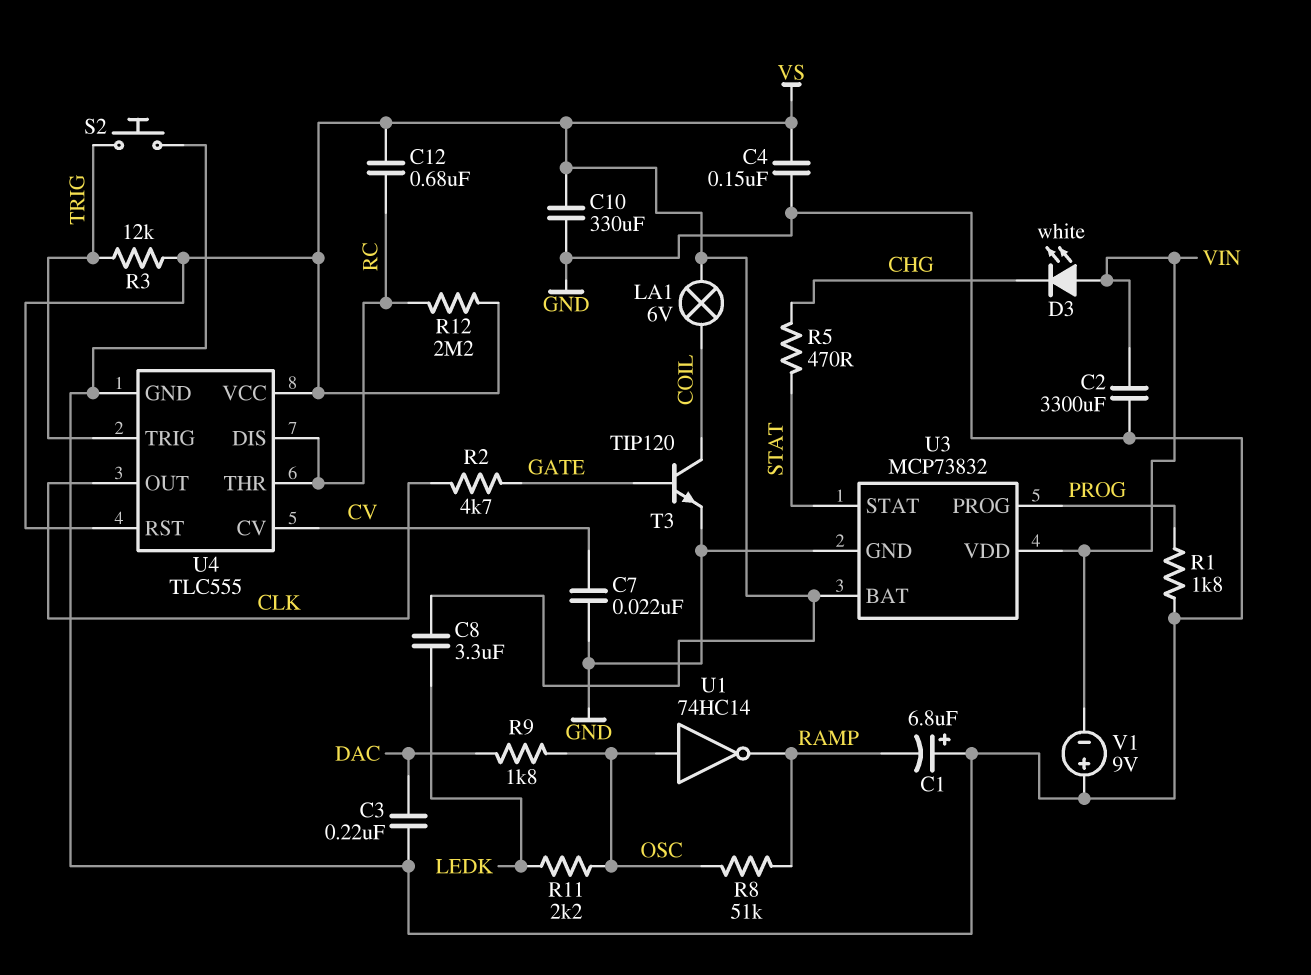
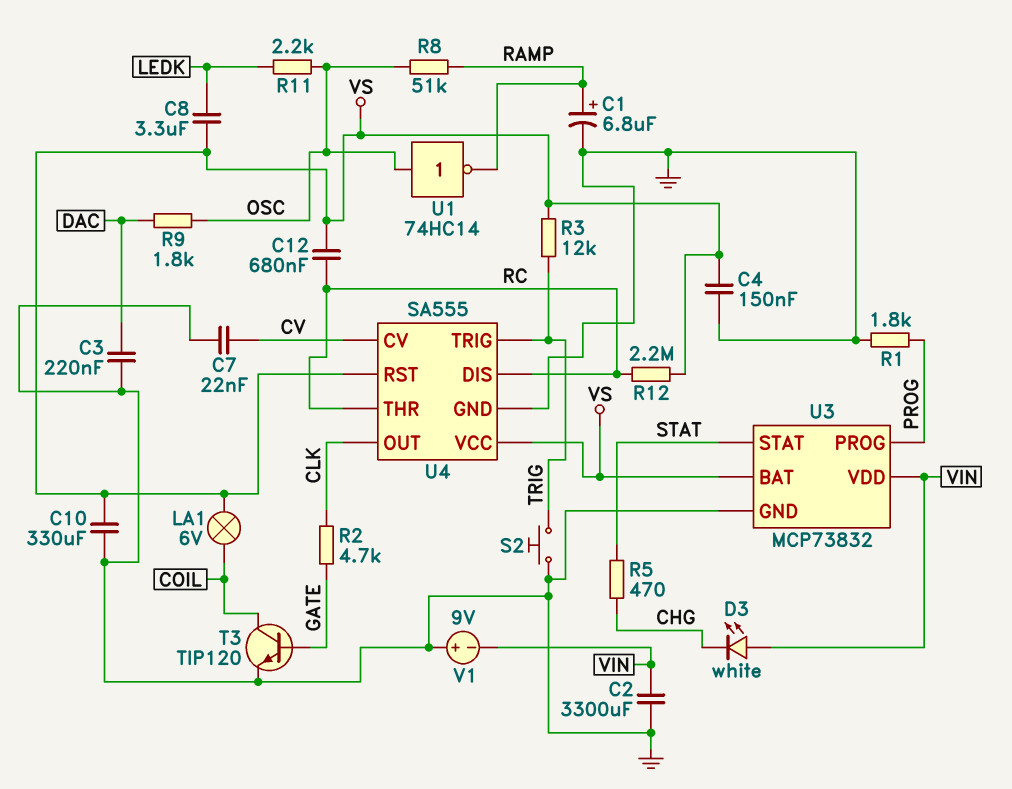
C1: 6.8uF (plus GND, minus RAMP) -> 6.8uF (plus RAMP, minus GND)
U4: TLC555 -> SA555

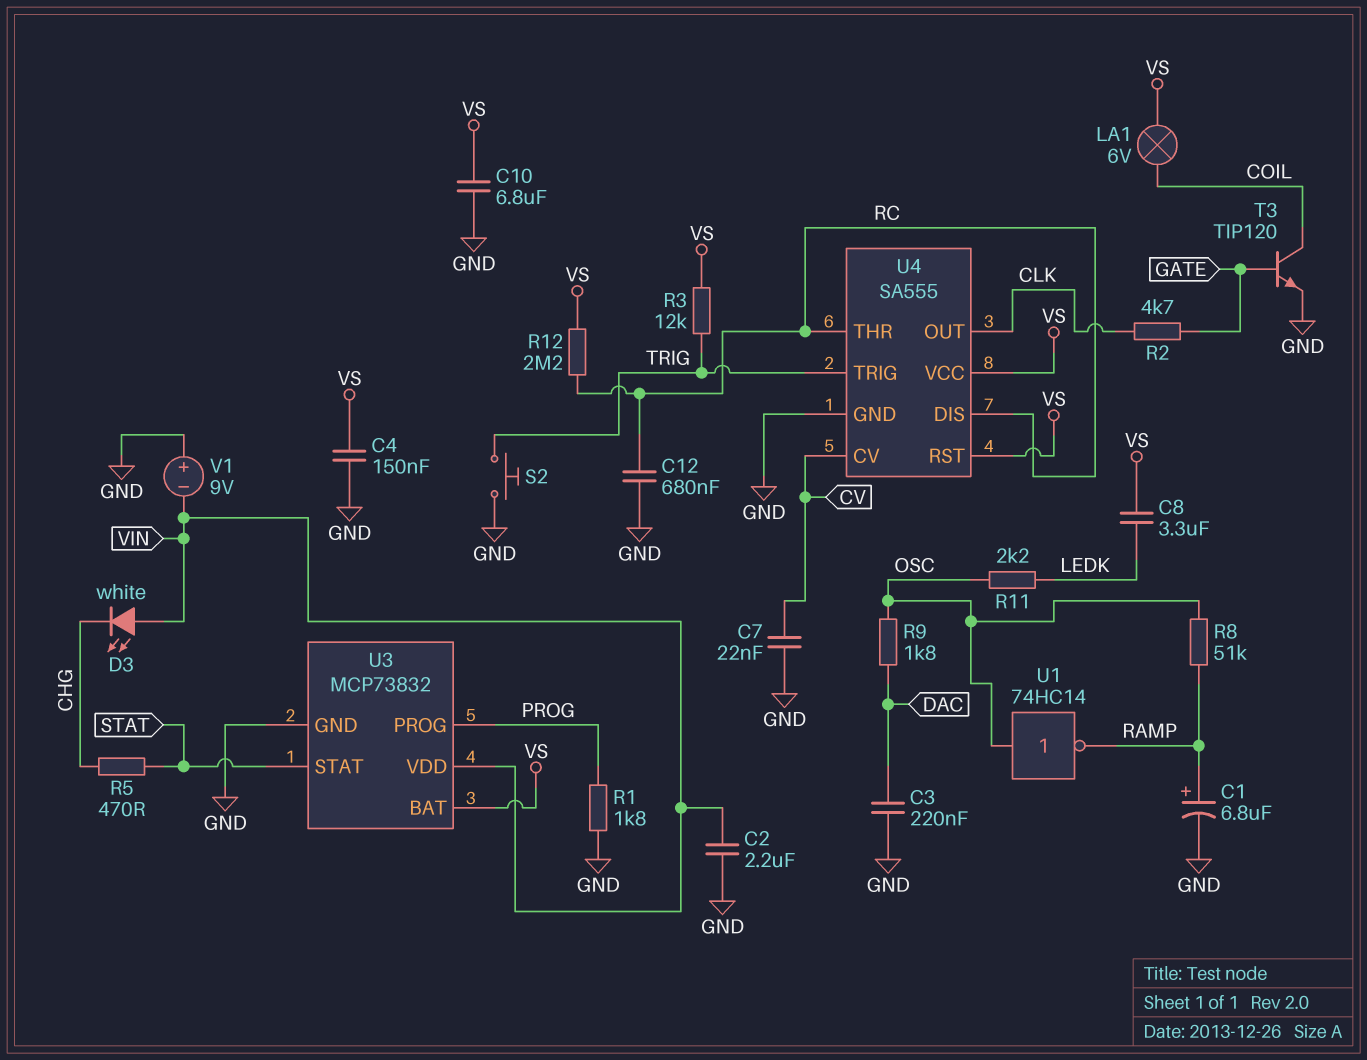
C2: 3300uF (GND, VIN) -> 2.2uF (GND, VIN)
C10: 330uF (GND, VS) -> 6.8uF (GND, VS)
C12: 680nF (RC, VS) -> 680nF (GND, RC)

